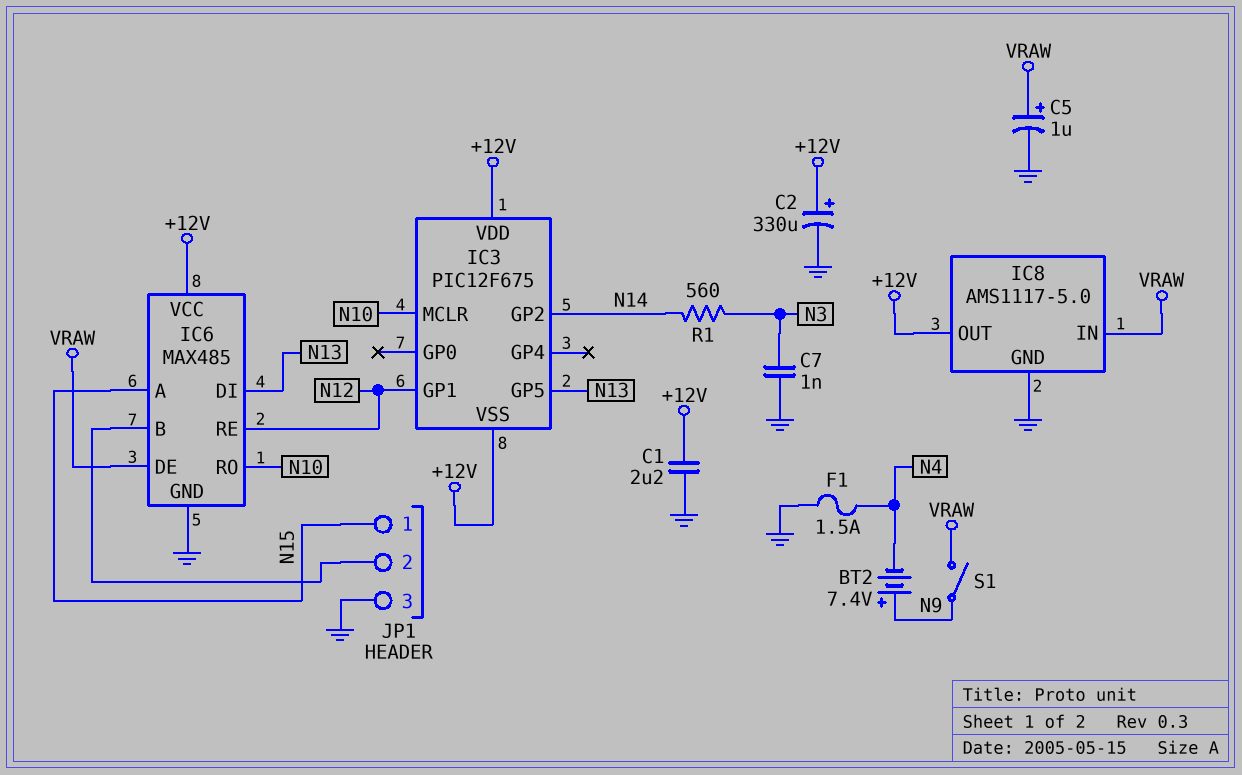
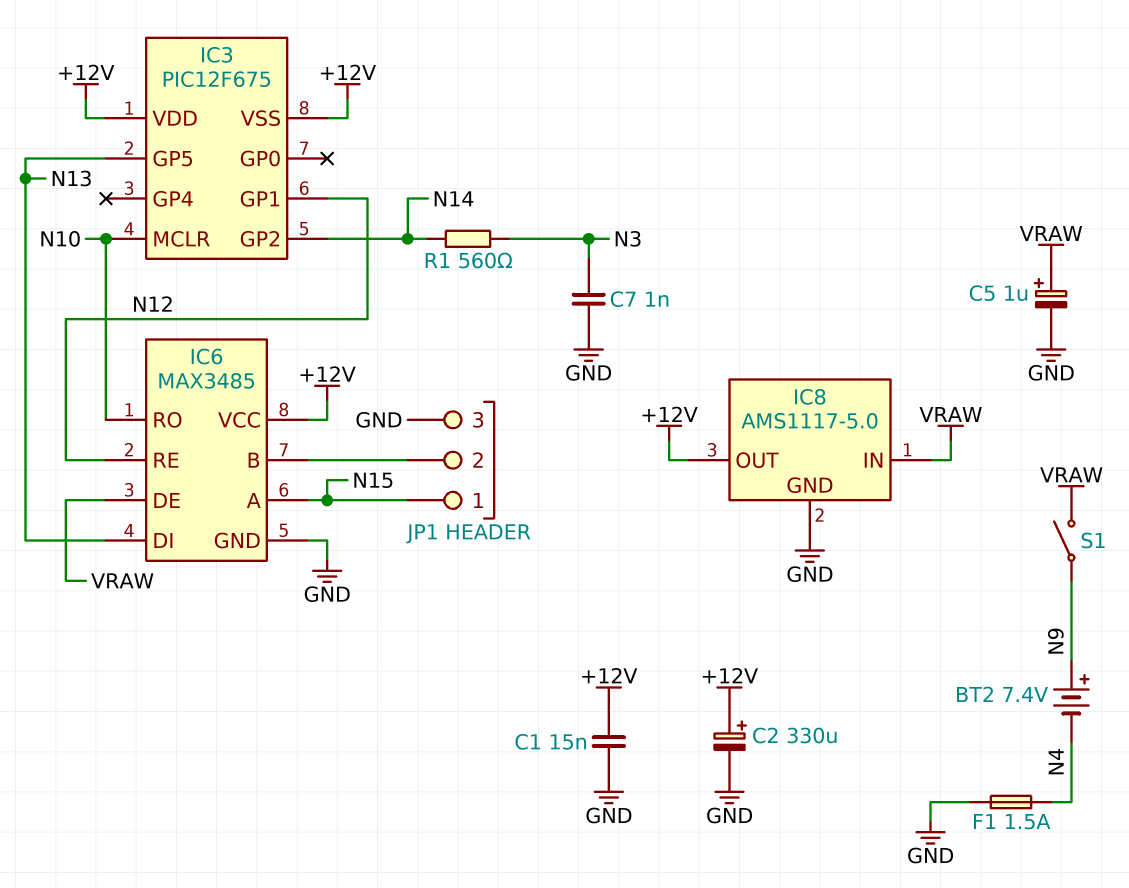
C1: 2.2uF (+12V, GND) -> 15nF (+12V, GND)
IC6: MAX485 -> MAX3485

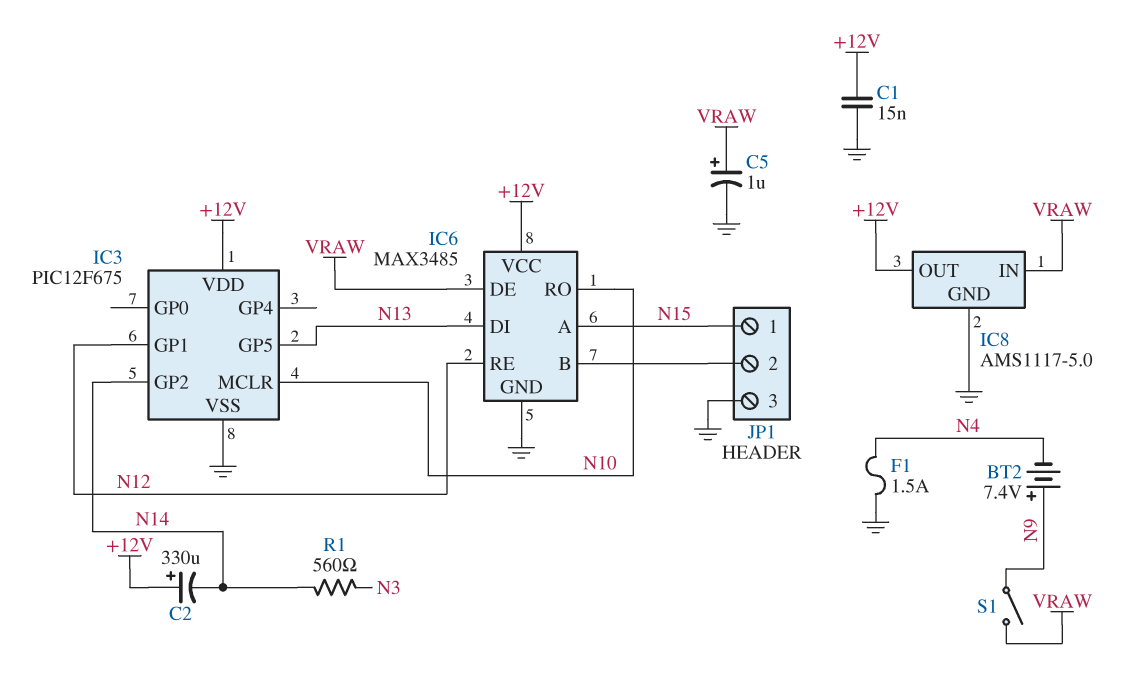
C2: 330uF (plus +12V, minus GND) -> 330uF (plus +12V, minus N14)
C7: 1nF (GND, N3) -> none
IC3 pin VSS: +12V -> GND

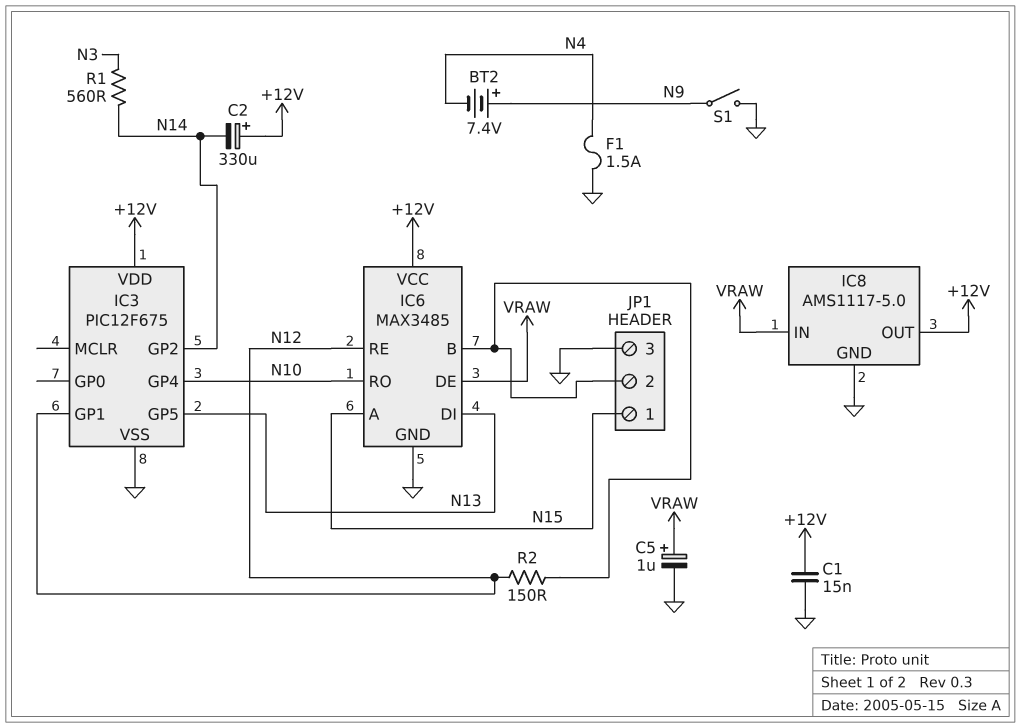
IC3 pin GP4: none -> N10
IC3 pin MCLR: N10 -> none
R2: none -> 150 (IC6/B, N12)
S1: switch (N9, VRAW) -> switch (GND, N9)

